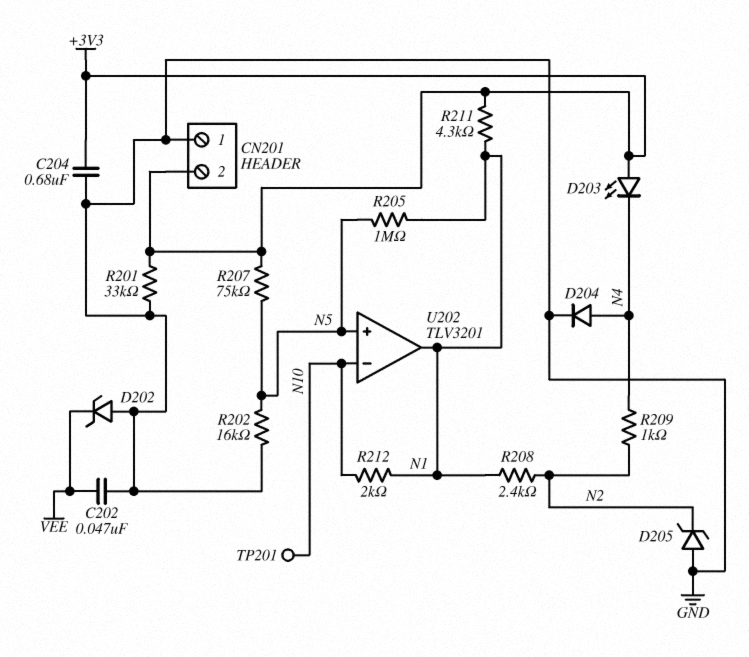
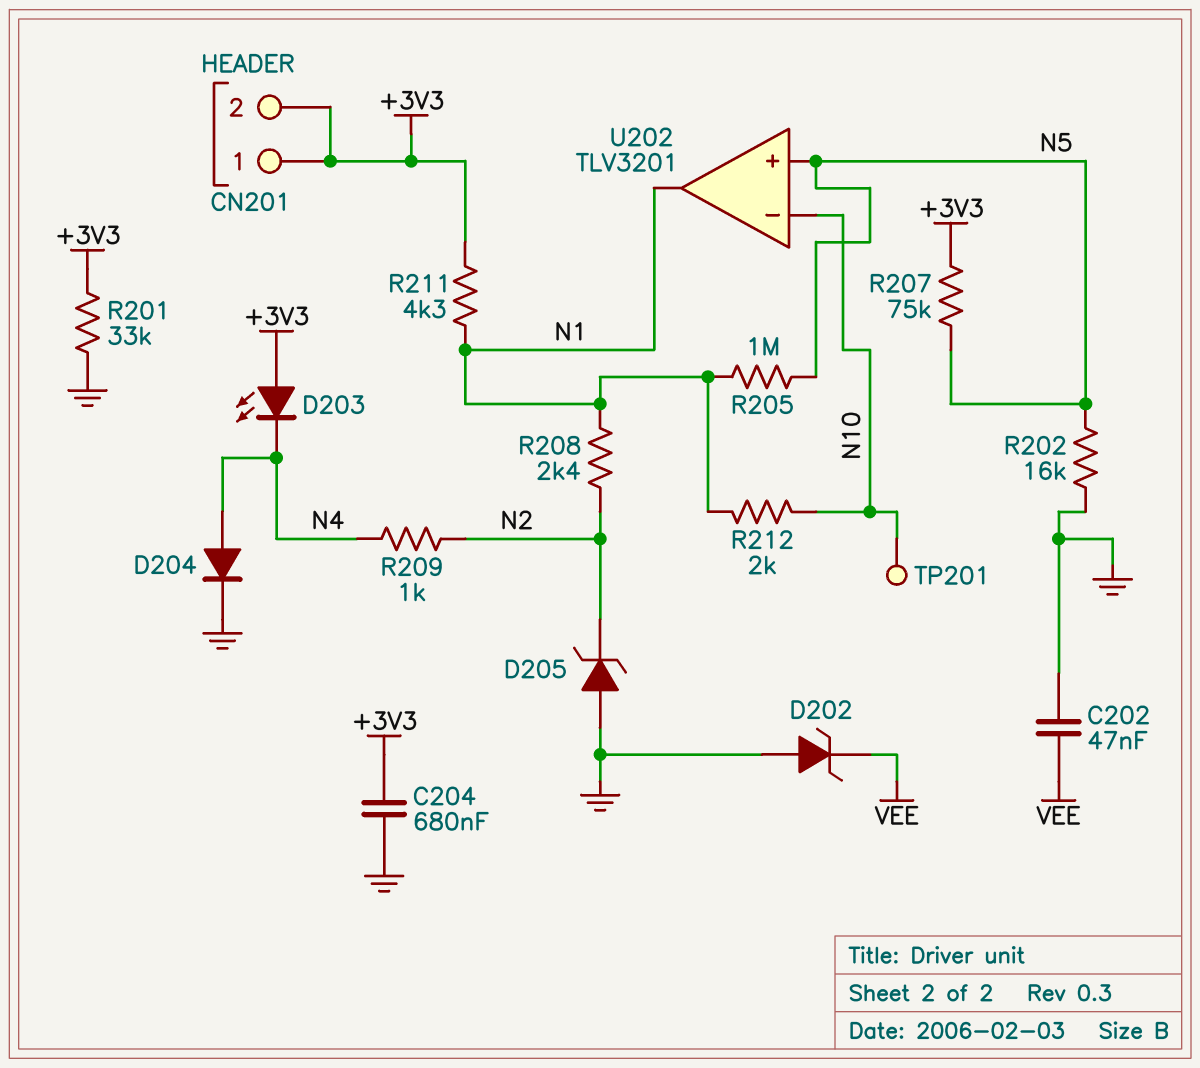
CN201 pin 1: GND -> +3V3

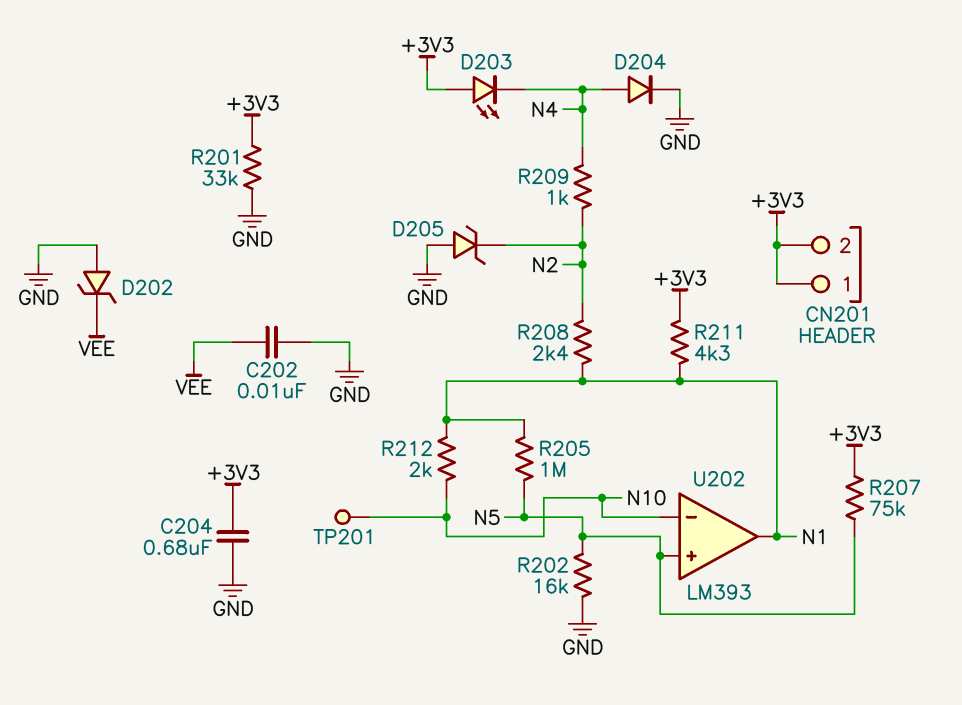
C202: 47nF (GND, VEE) -> 10nF (GND, VEE)
U202: TLV3201 -> LM393

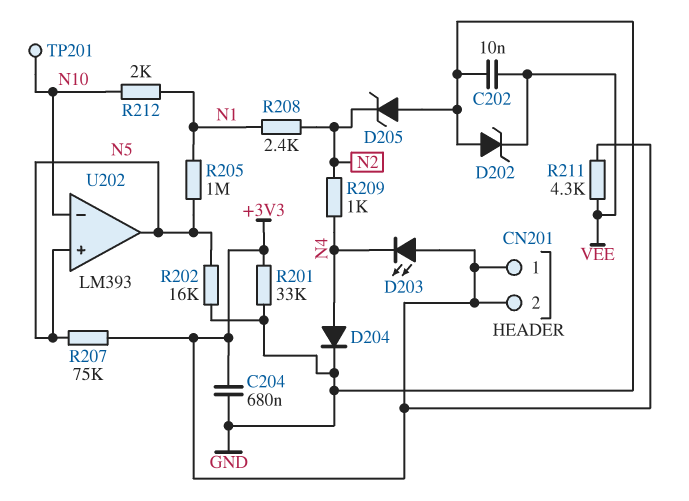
R211: 4.3k (+3V3, N1) -> 4.3k (+3V3, VEE)
U202 pin out: N1 -> N5

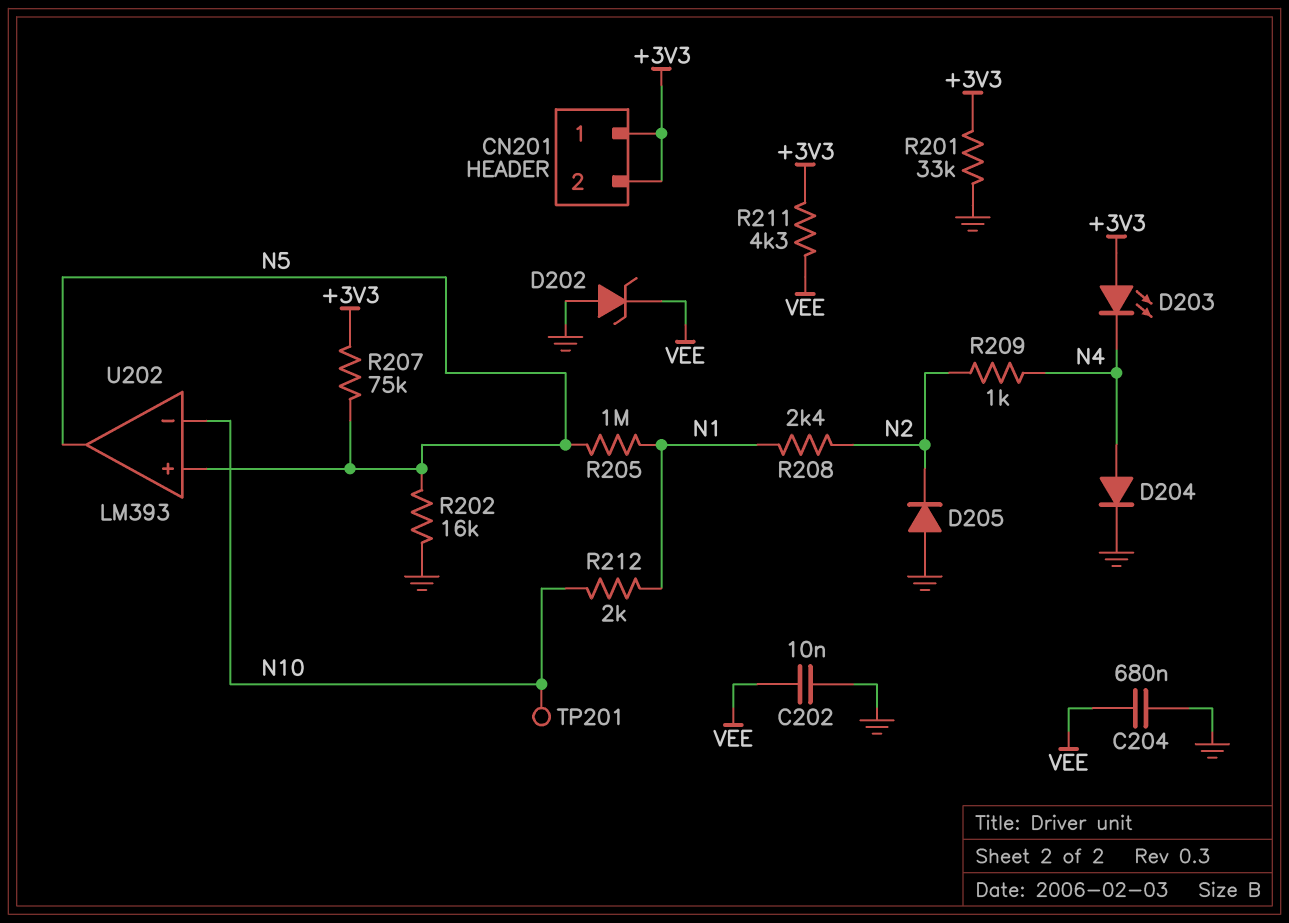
C204: 680nF (+3V3, GND) -> 680nF (GND, VEE)
D205: zener (A GND, K N2) -> diode (A GND, K N2)

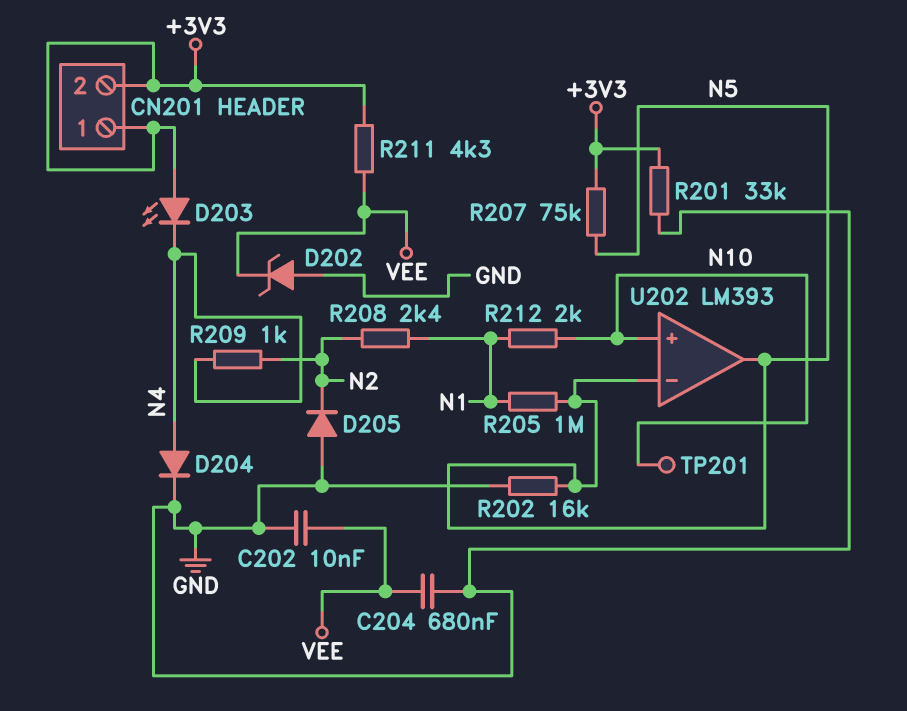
U202 pin in+: N5 -> N10
U202 pin in-: N10 -> N5

